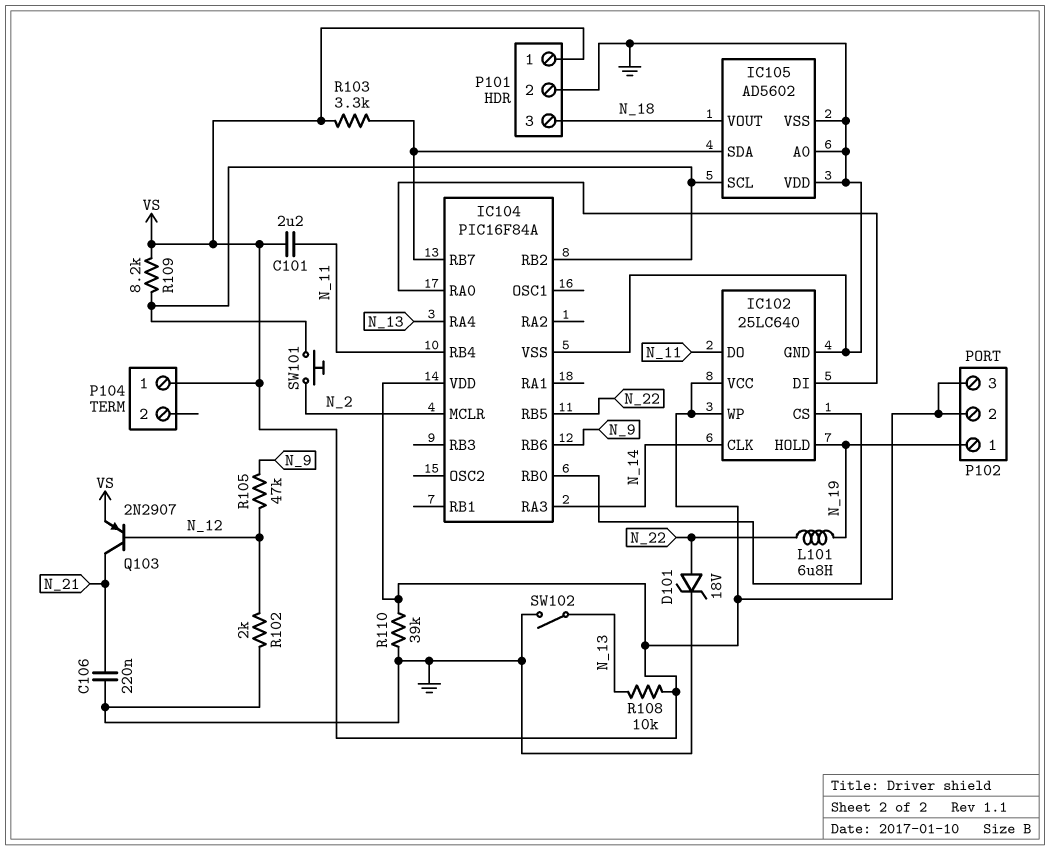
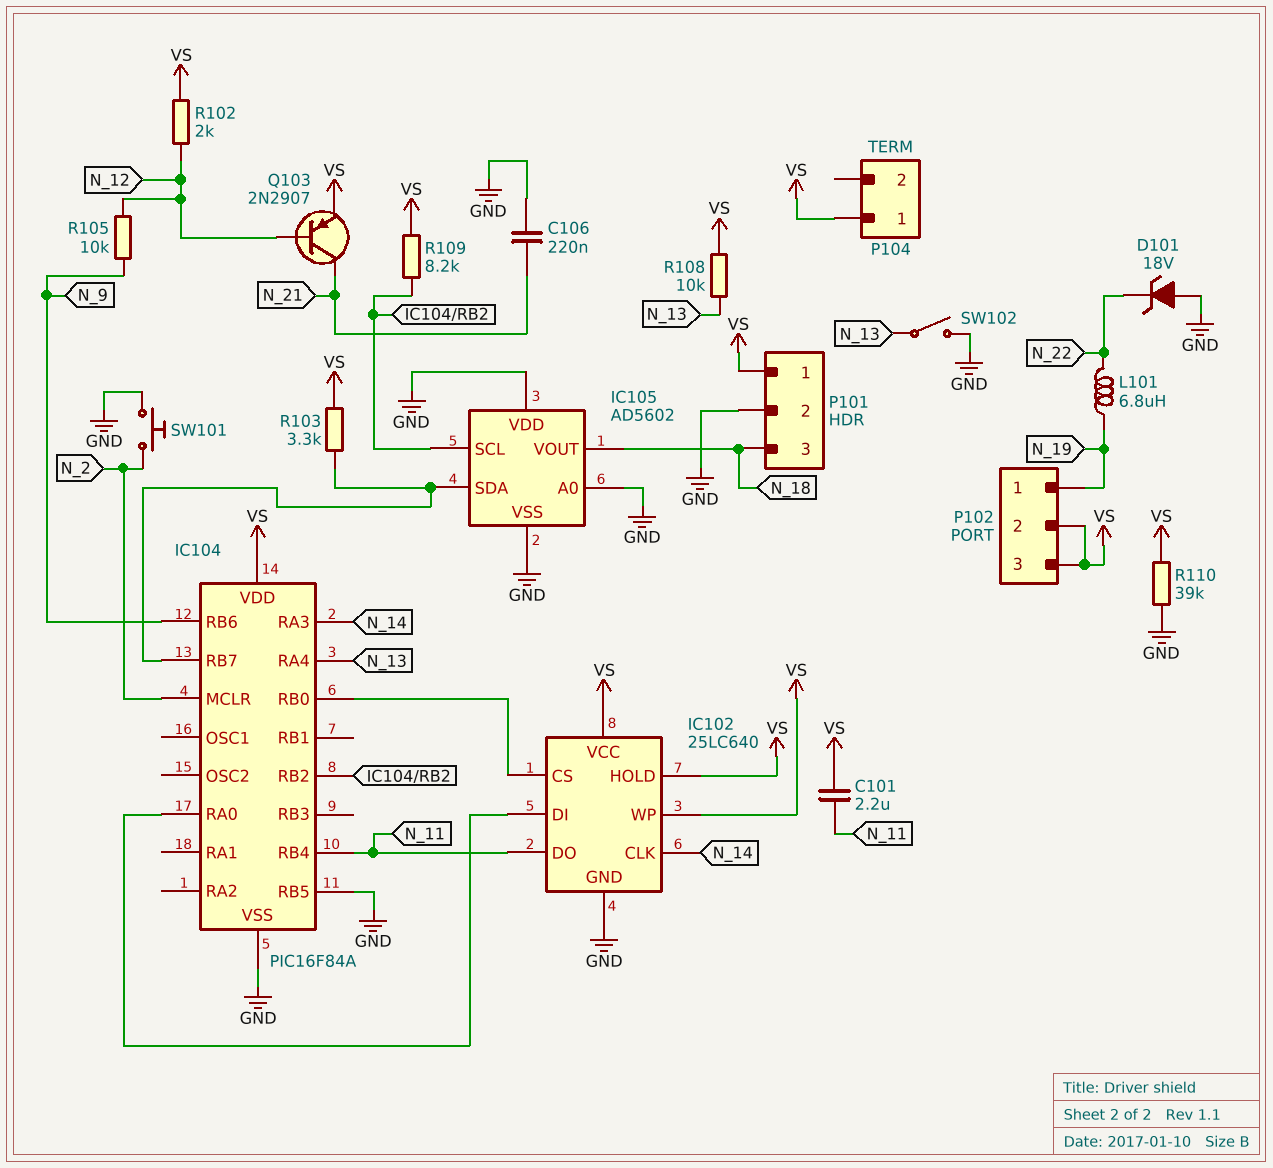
D101: zener 18V (A N_22, K GND) -> zener 18V (A GND, K N_22)
IC102 pin HOLD: N_19 -> VS
IC104 pin RB5: N_22 -> GND
R102: 2k (GND, N_12) -> 2k (N_12, VS)
R105: 47k (N_9, N_12) -> 10k (N_9, N_12)
SW101: button (IC104/RB2, N_2) -> button (GND, N_2)

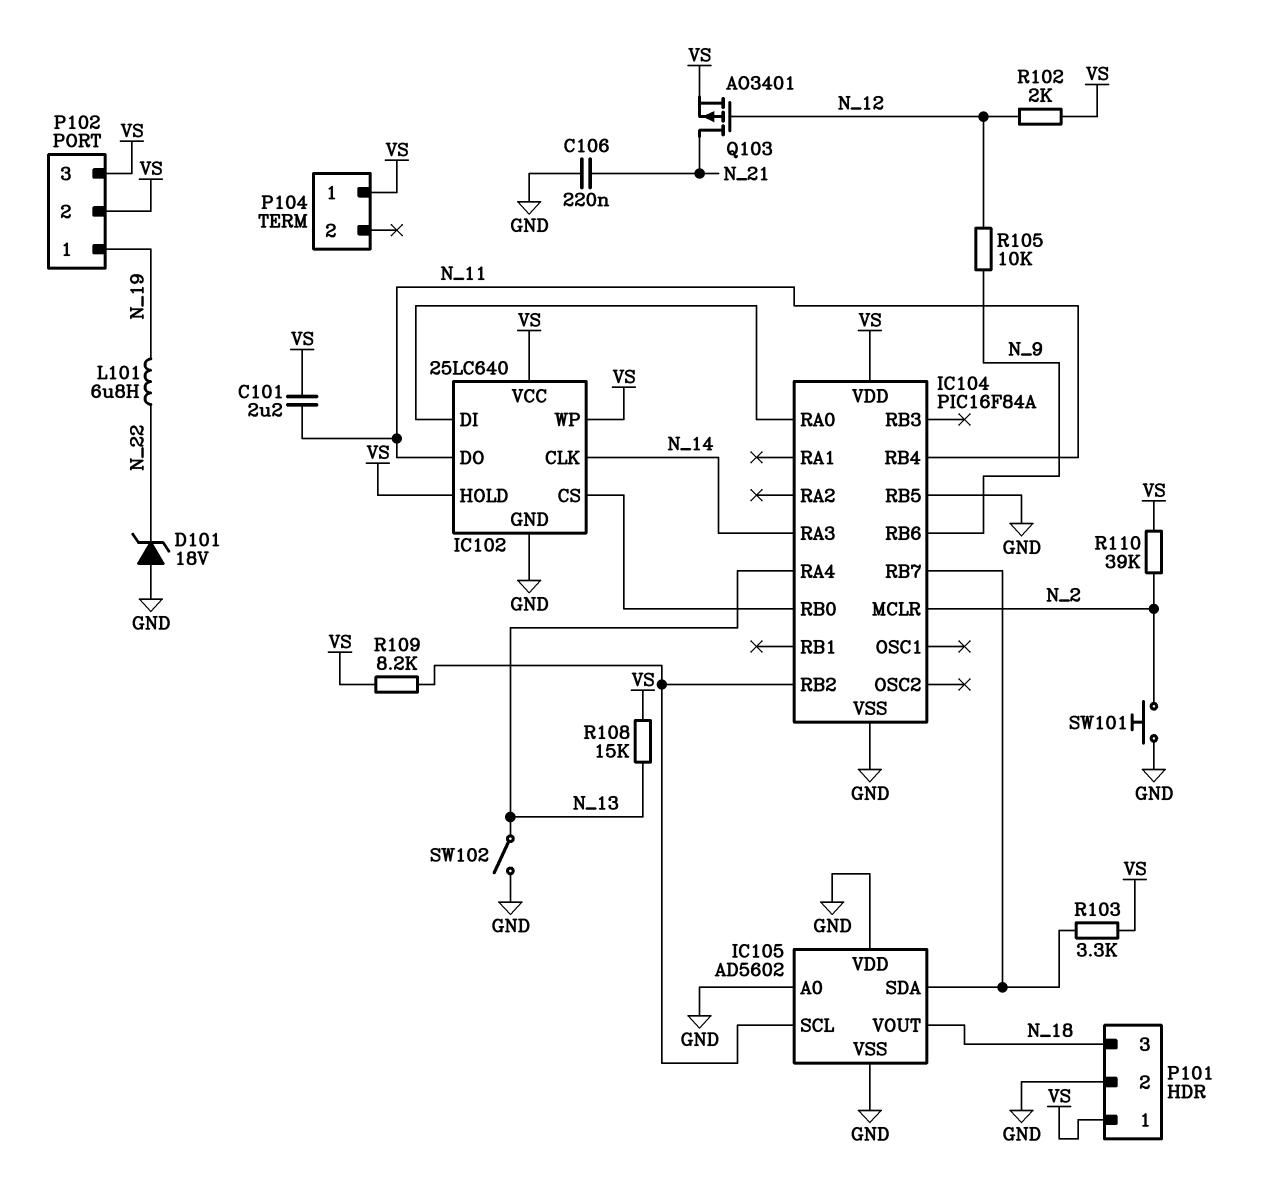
Q103: PNP 2N2907 (B N_12, C N_21, E VS) -> PMOS AO3401 (G N_12, D N_21, S VS)
R108: 10k (N_13, VS) -> 15k (N_13, VS)
R110: 39k (GND, VS) -> 39k (N_2, VS)

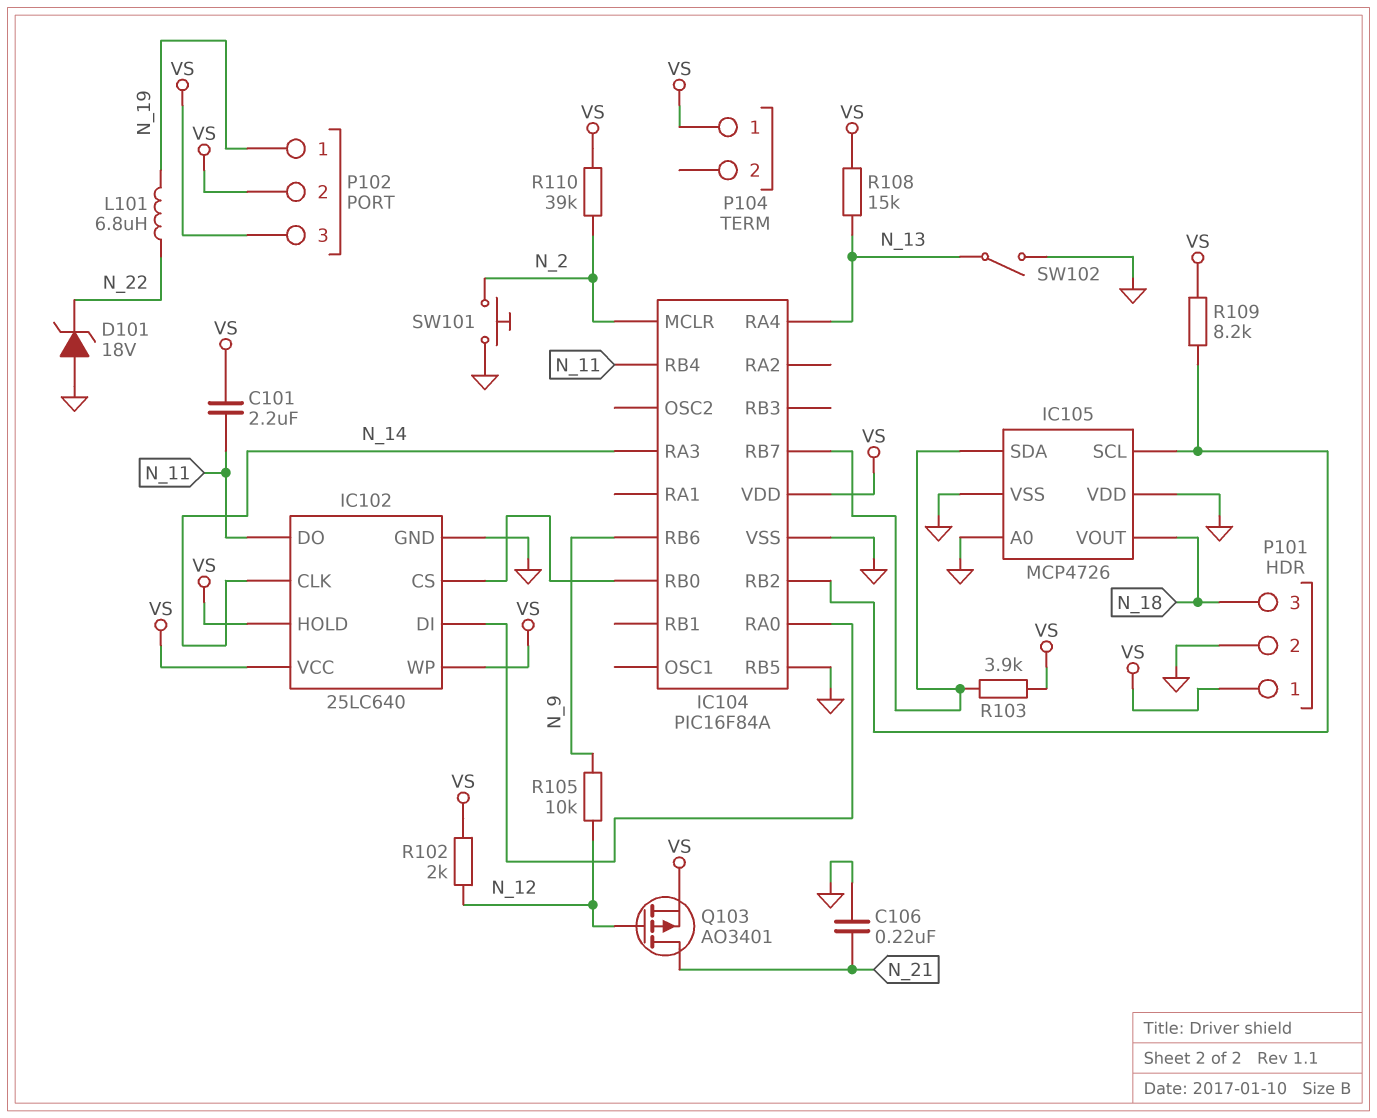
IC105: AD5602 -> MCP4726
R103: 3.3k (IC104/RB7, VS) -> 3.9k (IC104/RB7, VS)

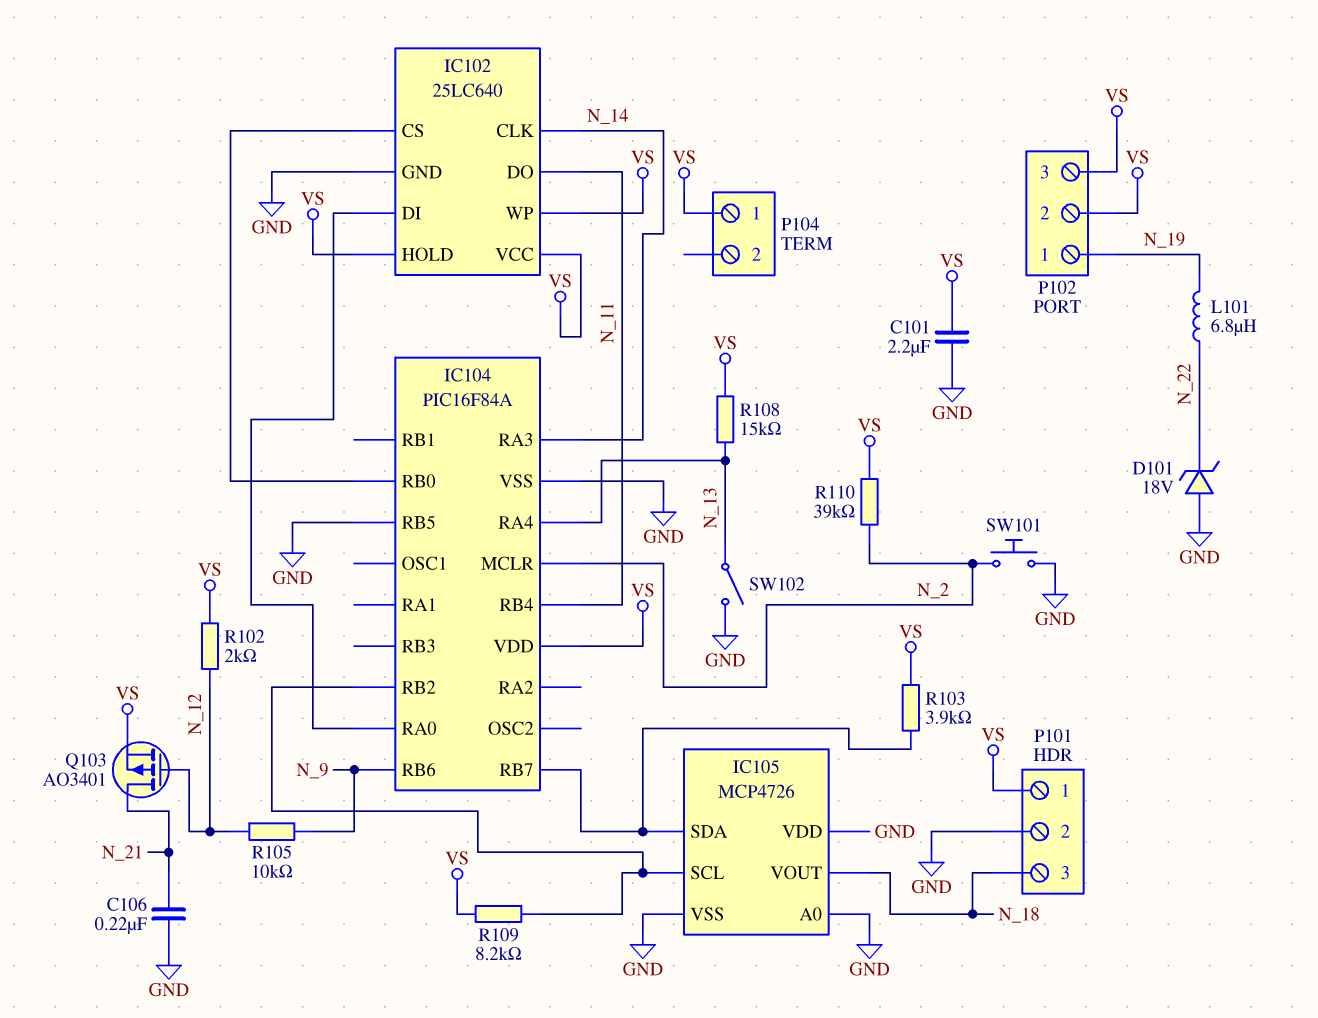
C101: 2.2uF (N_11, VS) -> 2.2uF (GND, VS)

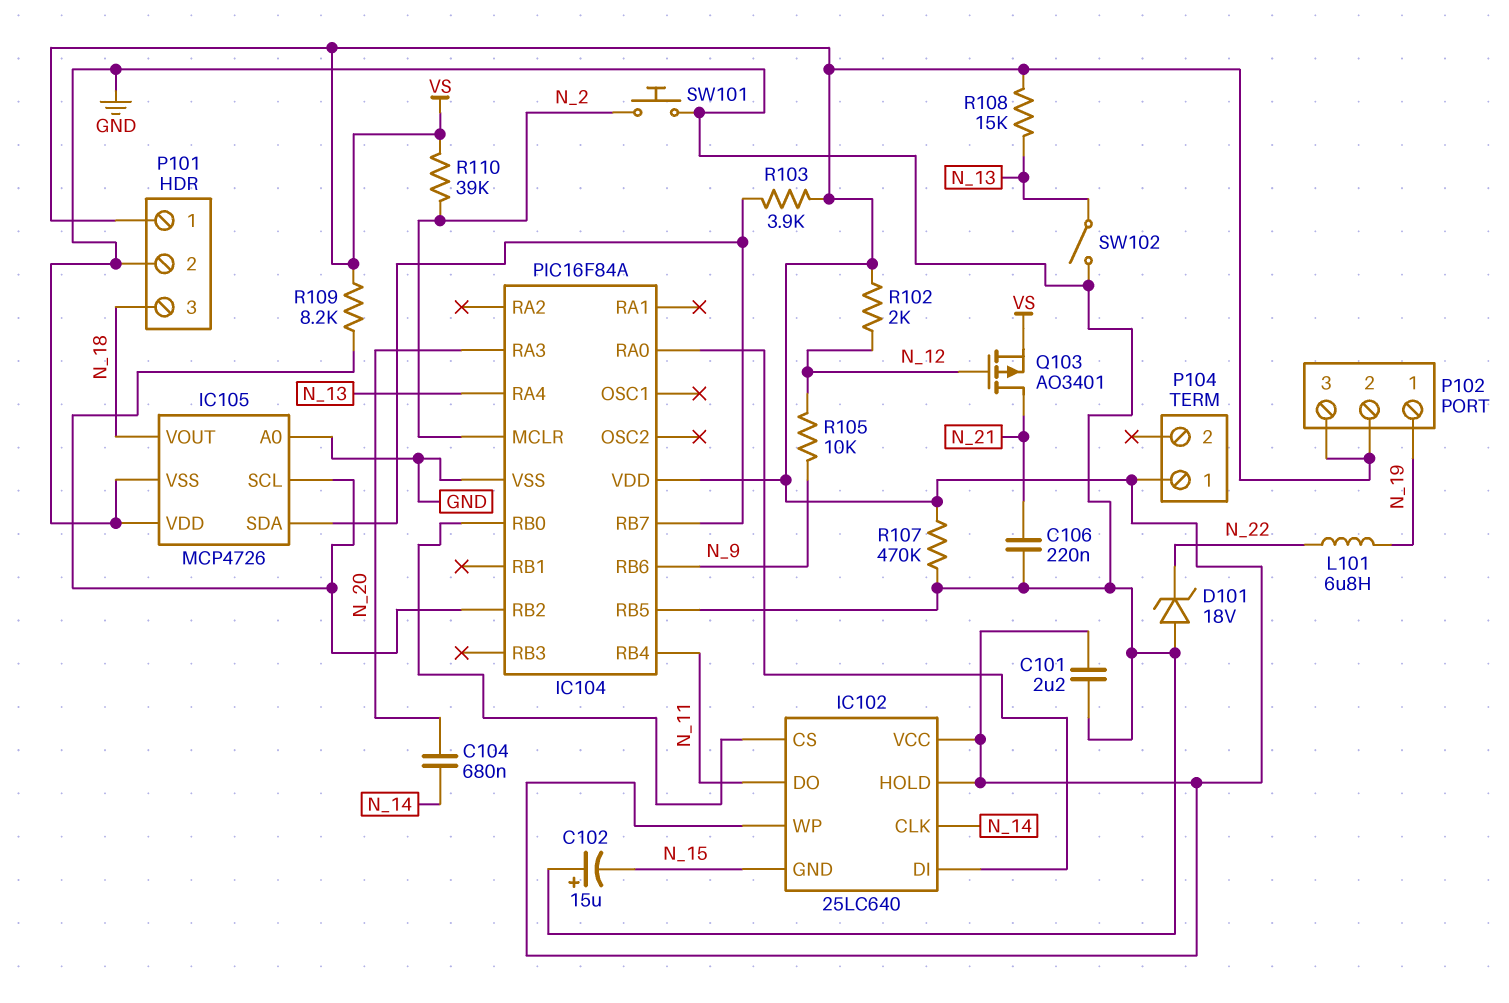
C102: none -> 15uF (plus GND, minus N_15)
C104: none -> 680nF (N_14, N_20)
IC102 pin GND: GND -> N_15
IC104 pin RA3: N_14 -> N_20
R107: none -> 470k (GND, VS)

